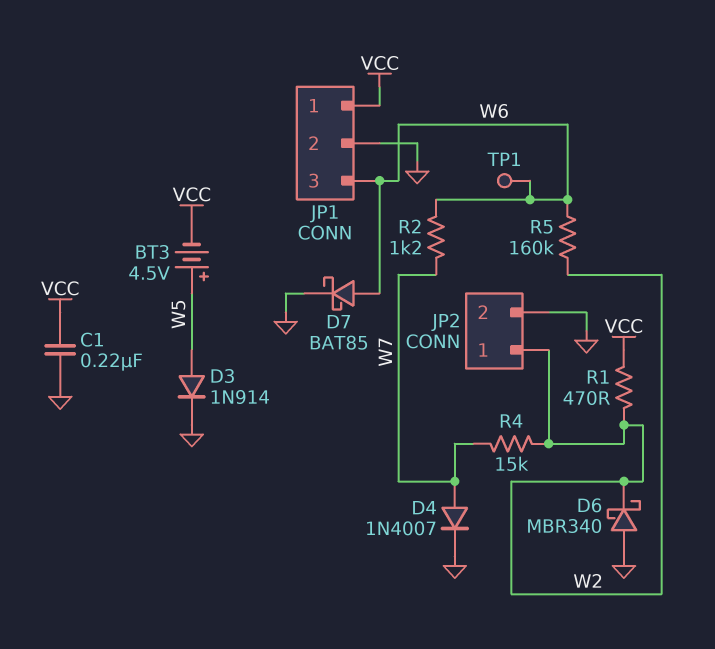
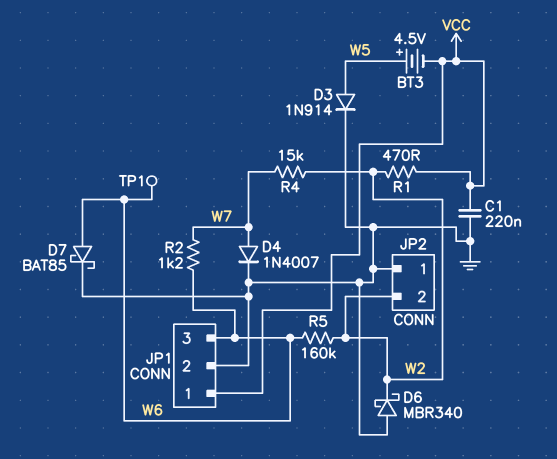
JP2 pin 1: W2 -> GND
JP2 pin 2: GND -> W2

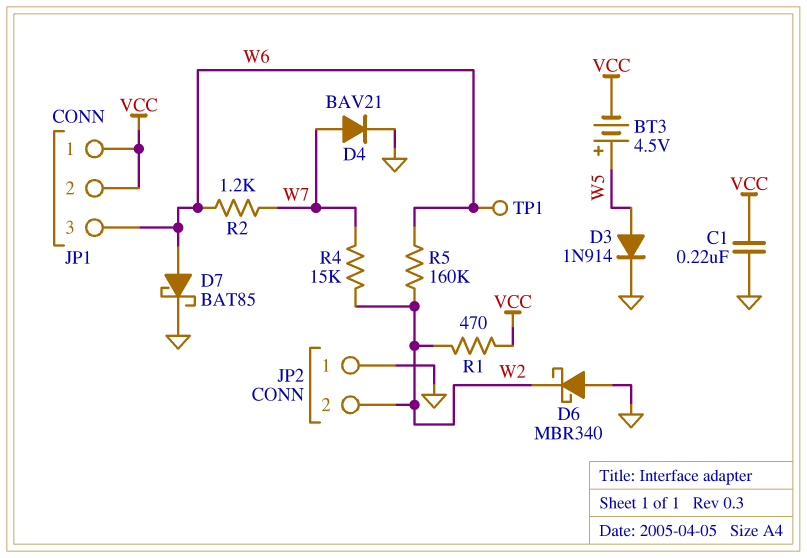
D4: diode 1N4007 (A W7, K GND) -> diode BAV21 (A W7, K GND)
JP1 pin 2: GND -> VCC

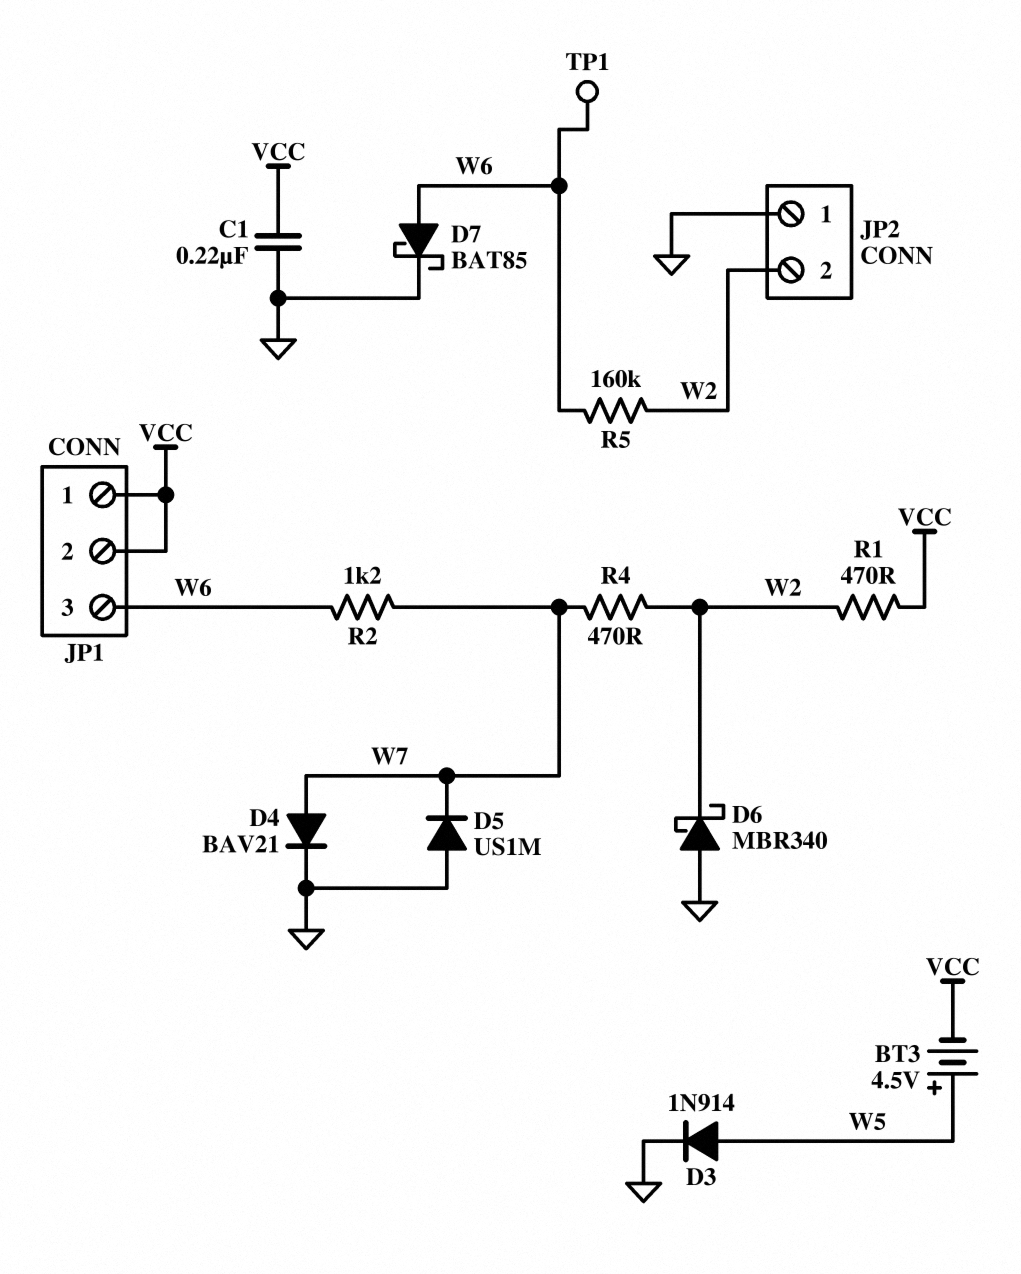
D5: none -> diode US1M (A GND, K W7)
R4: 15k (W2, W7) -> 470 (W2, W7)

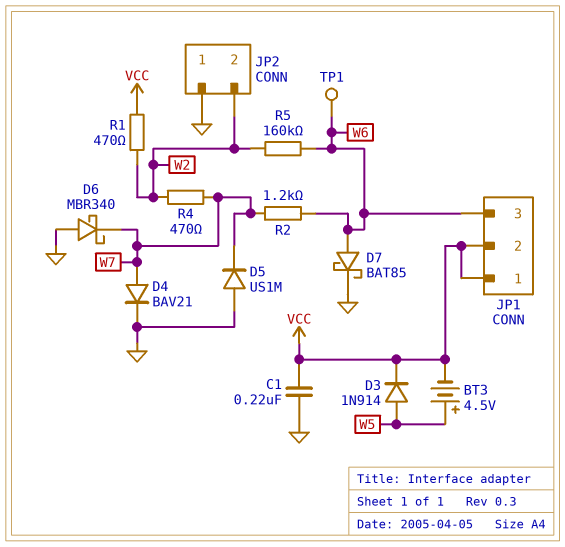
D3: diode 1N914 (A W5, K GND) -> diode 1N914 (A W5, K VCC)
D6: schottky MBR340 (A GND, K W2) -> schottky MBR340 (A GND, K W7)

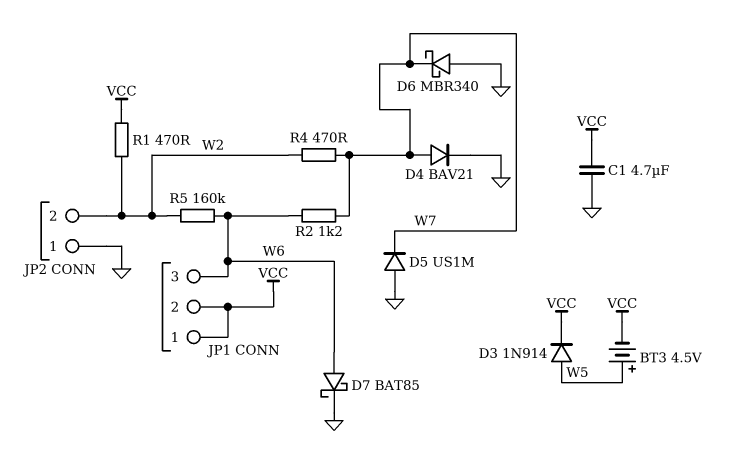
C1: 220nF (GND, VCC) -> 4.7uF (GND, VCC)
TP1: test point (W6) -> none

